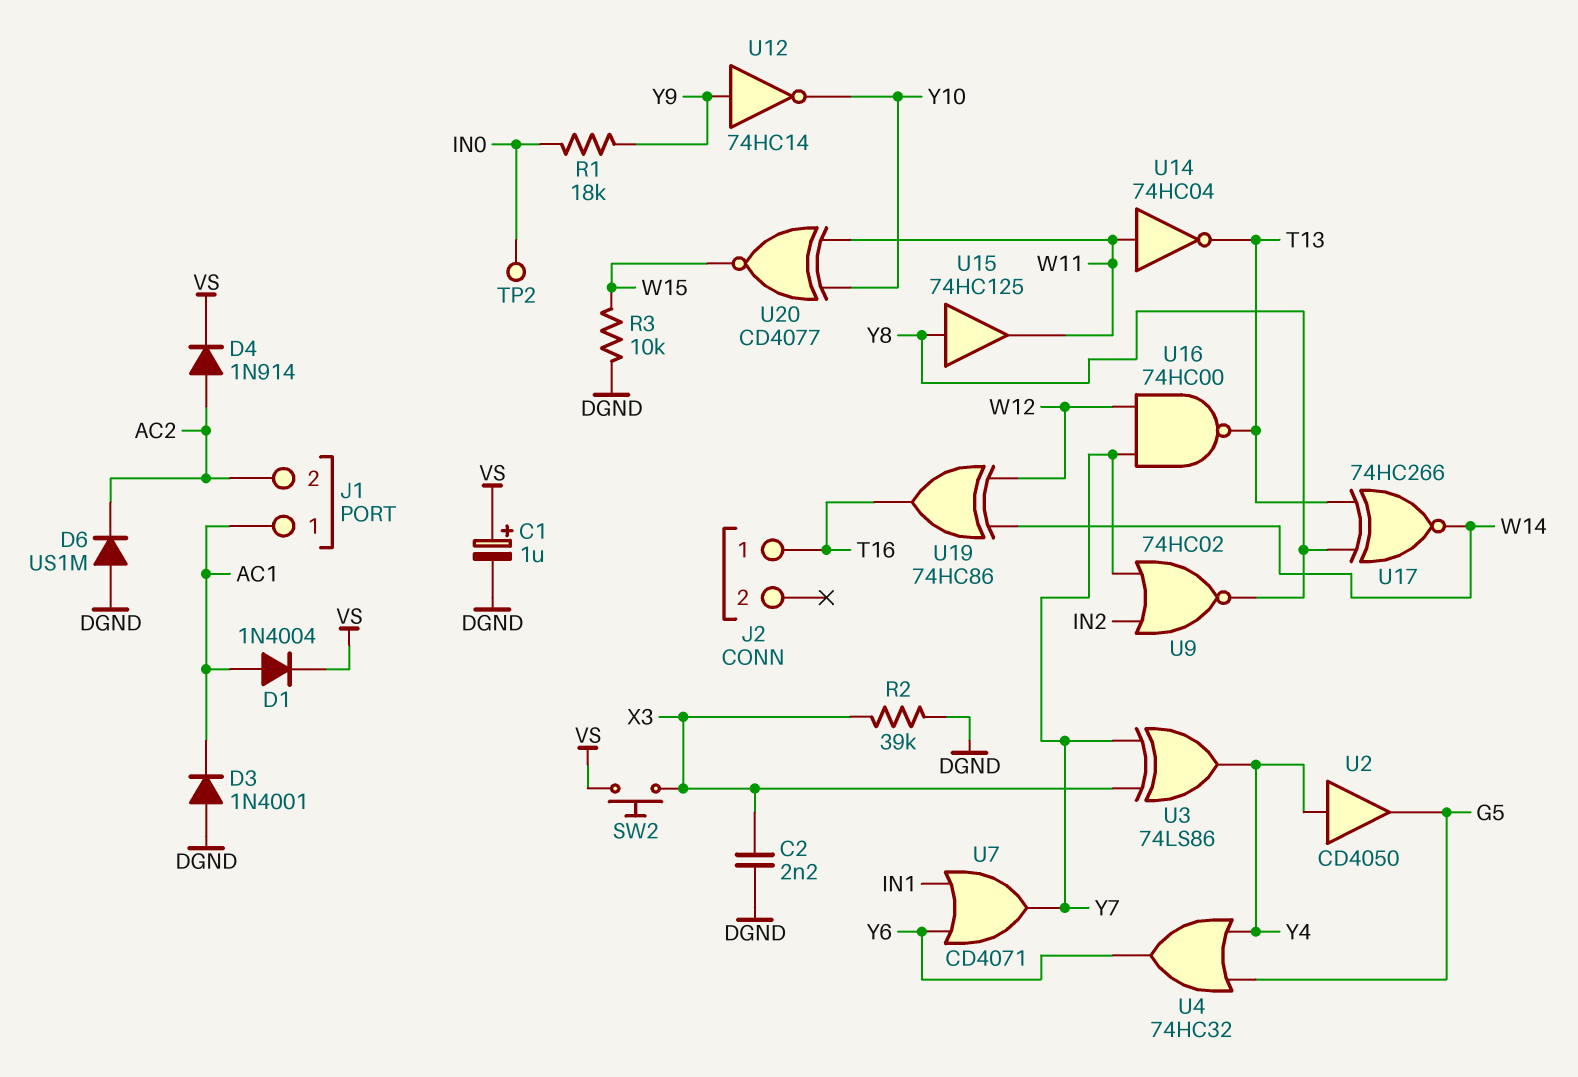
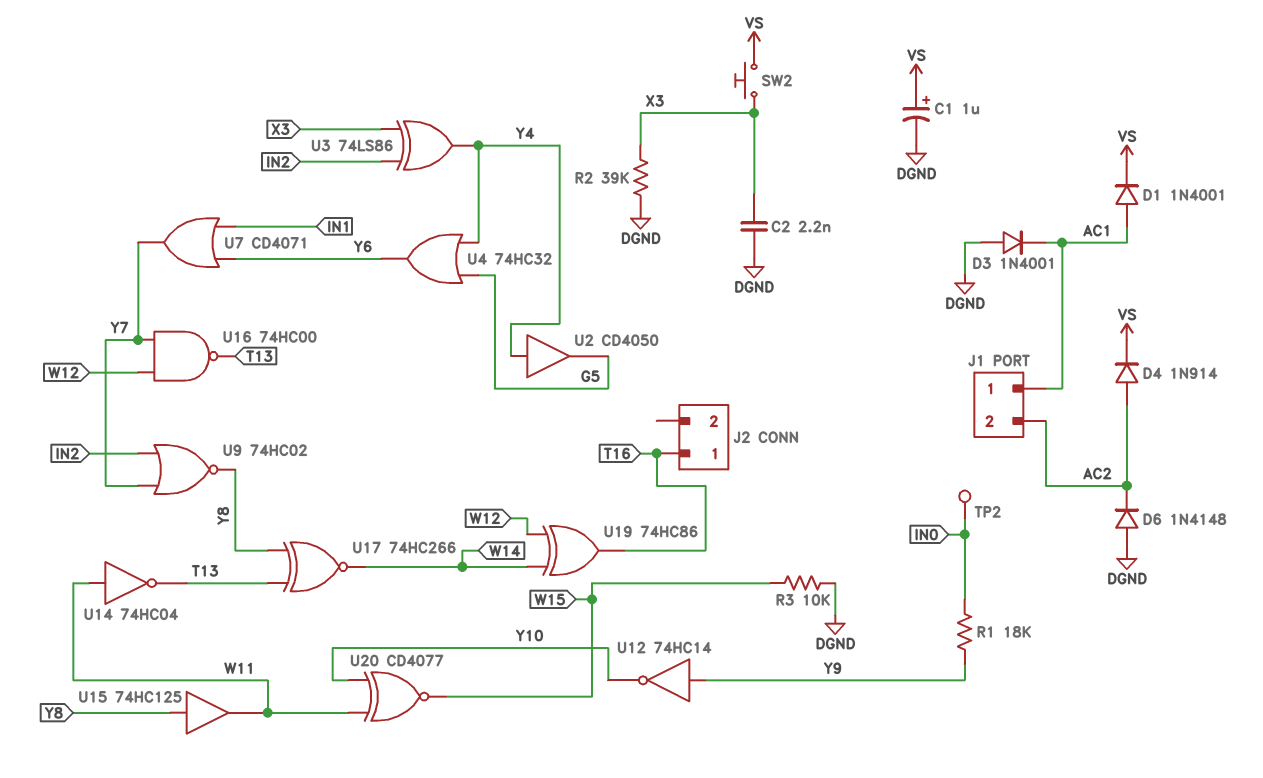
D1: diode 1N4004 (A AC1, K VS) -> diode 1N4001 (A AC1, K VS)
D6: diode US1M (A DGND, K AC2) -> diode 1N4148 (A DGND, K AC2)
U3: XOR 74LS86 (in X3, in Y7, out Y4) -> XOR 74LS86 (in IN2, in X3, out Y4)

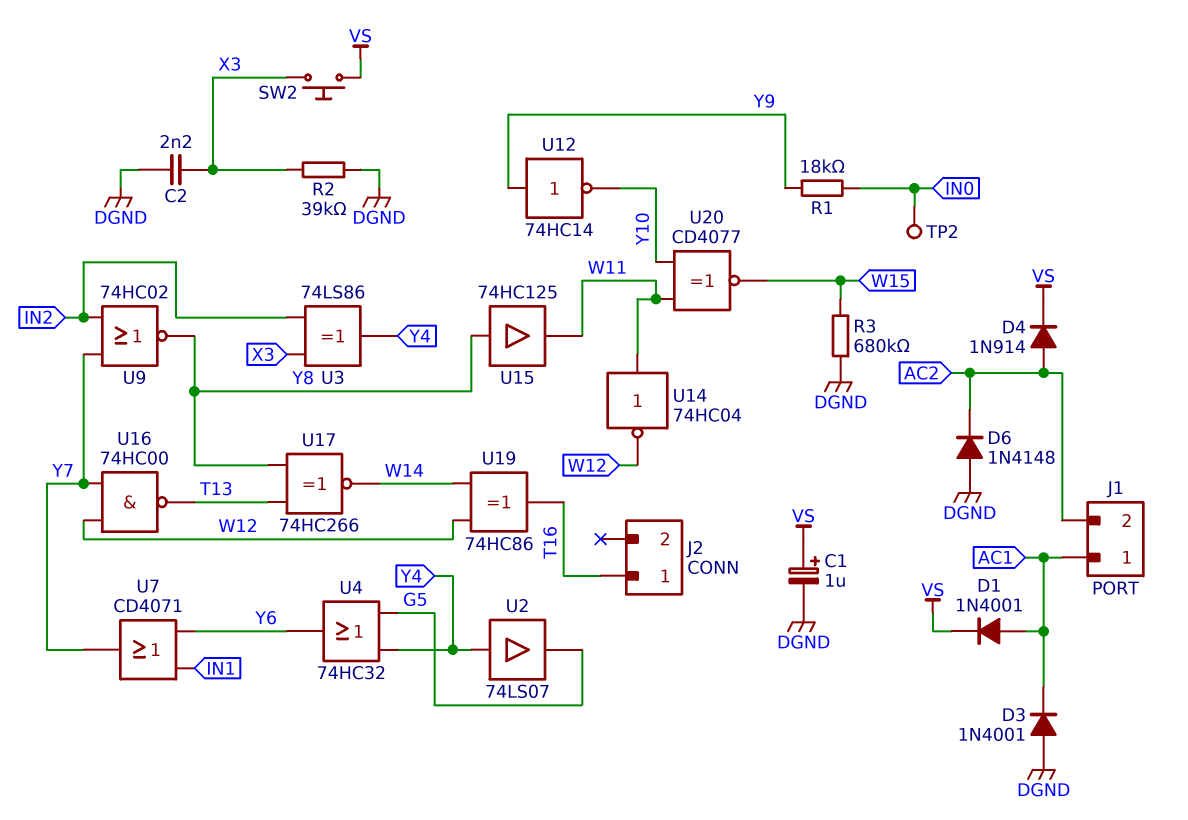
R3: 10k (DGND, W15) -> 680k (DGND, W15)
U2: buffer CD4050 (in Y4, out G5) -> buffer 74LS07 (in Y4, out G5)
U14: NOT 74HC04 (in W11, out T13) -> NOT 74HC04 (in W11, out W12)

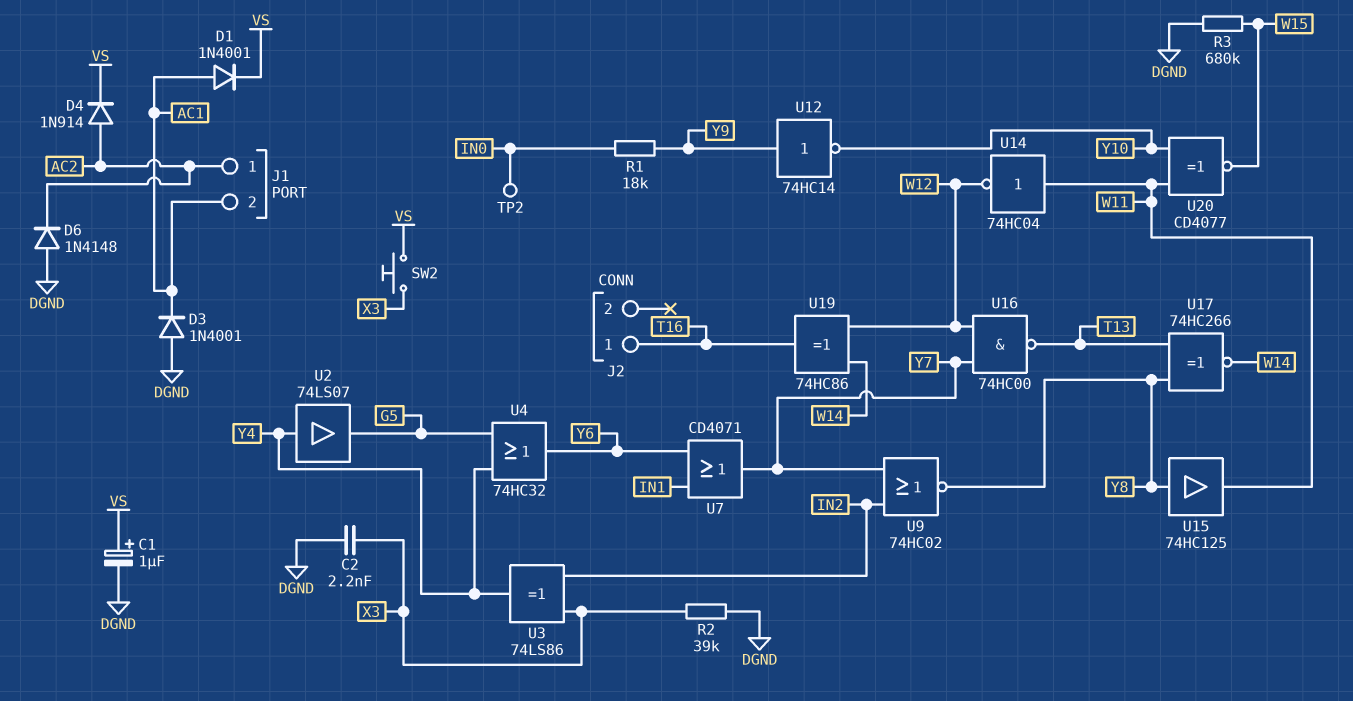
J1 pin 1: AC1 -> AC2
J1 pin 2: AC2 -> AC1

